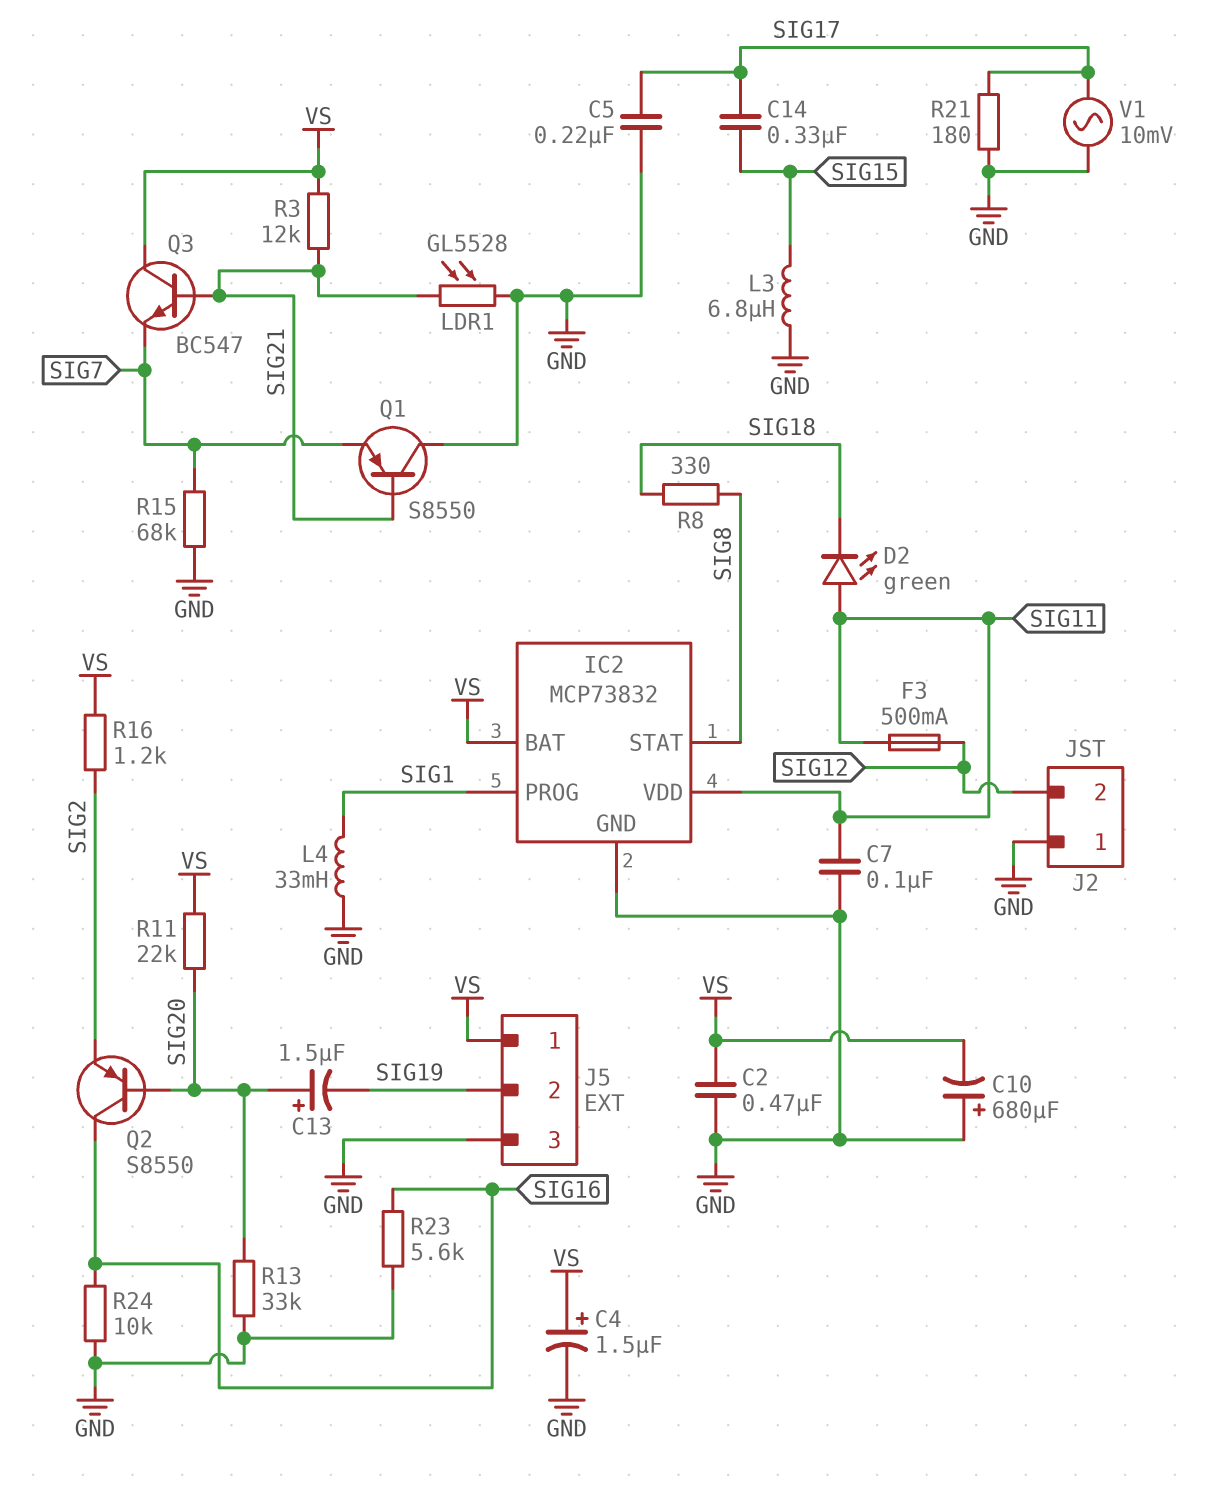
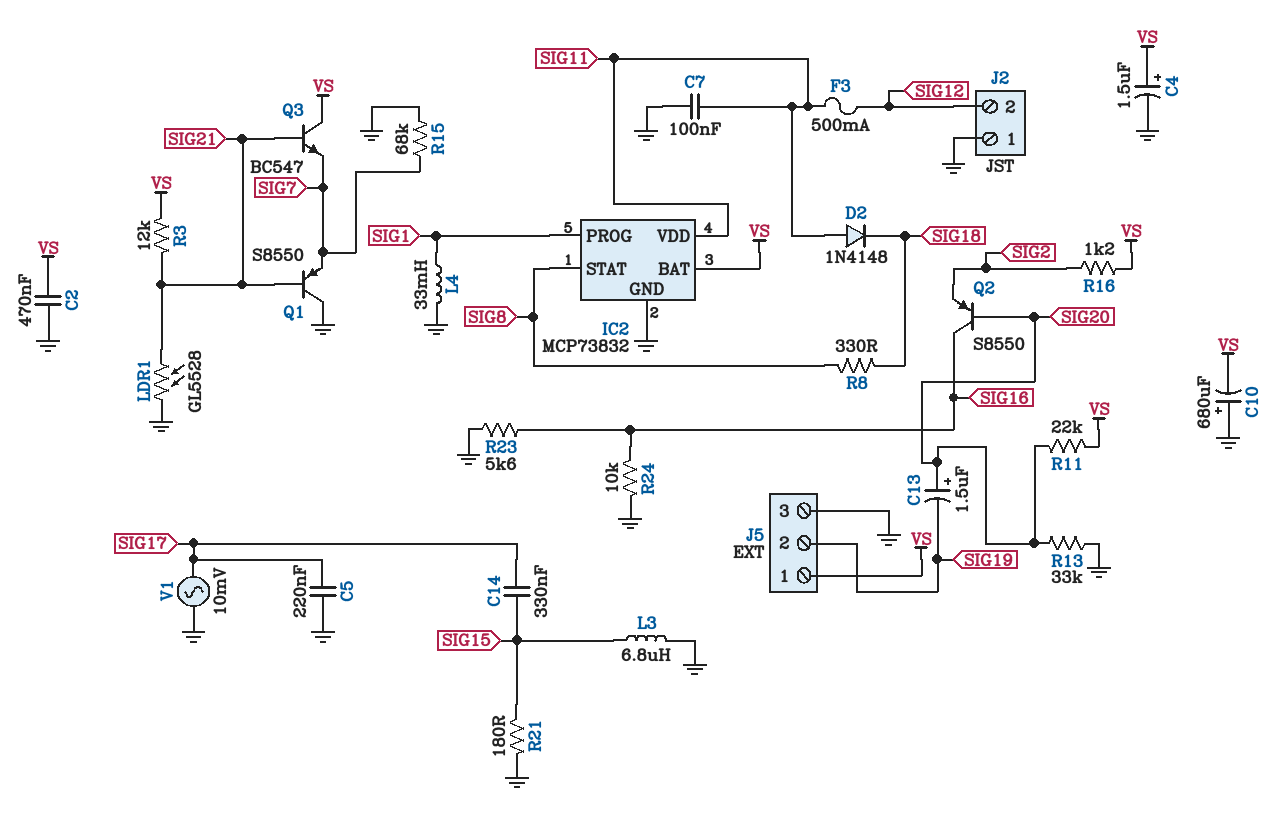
D2: LED green (A SIG11, K SIG18) -> diode 1N4148 (A SIG11, K SIG18)
R21: 180 (GND, SIG17) -> 180 (GND, SIG15)

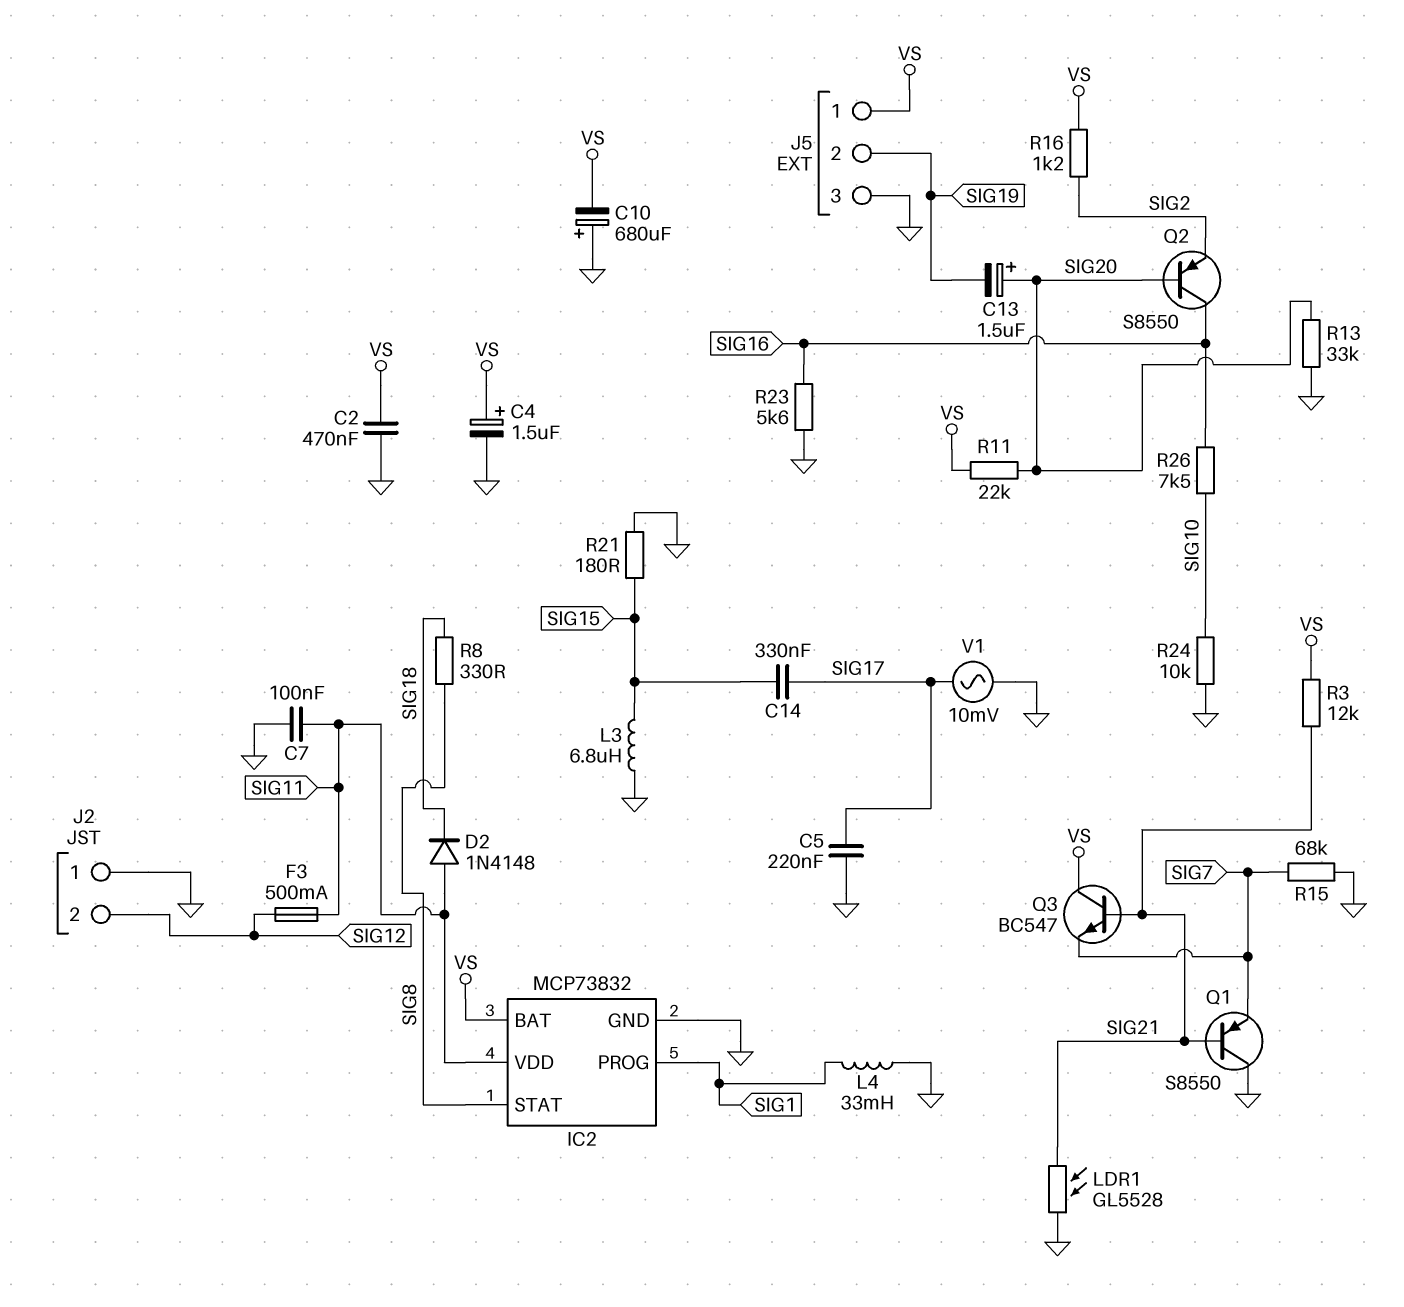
R24: 10k (GND, SIG16) -> 10k (GND, SIG10)
R26: none -> 7.5k (SIG10, SIG16)

